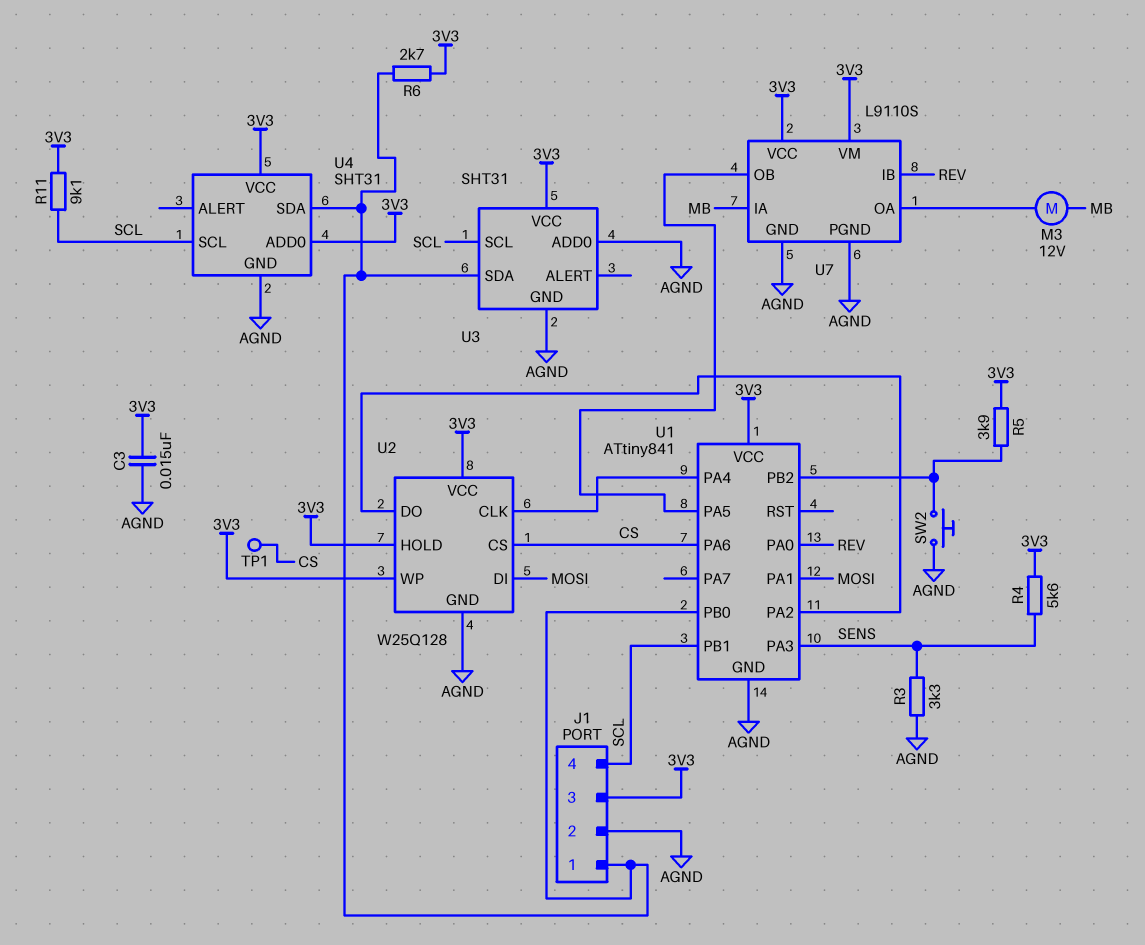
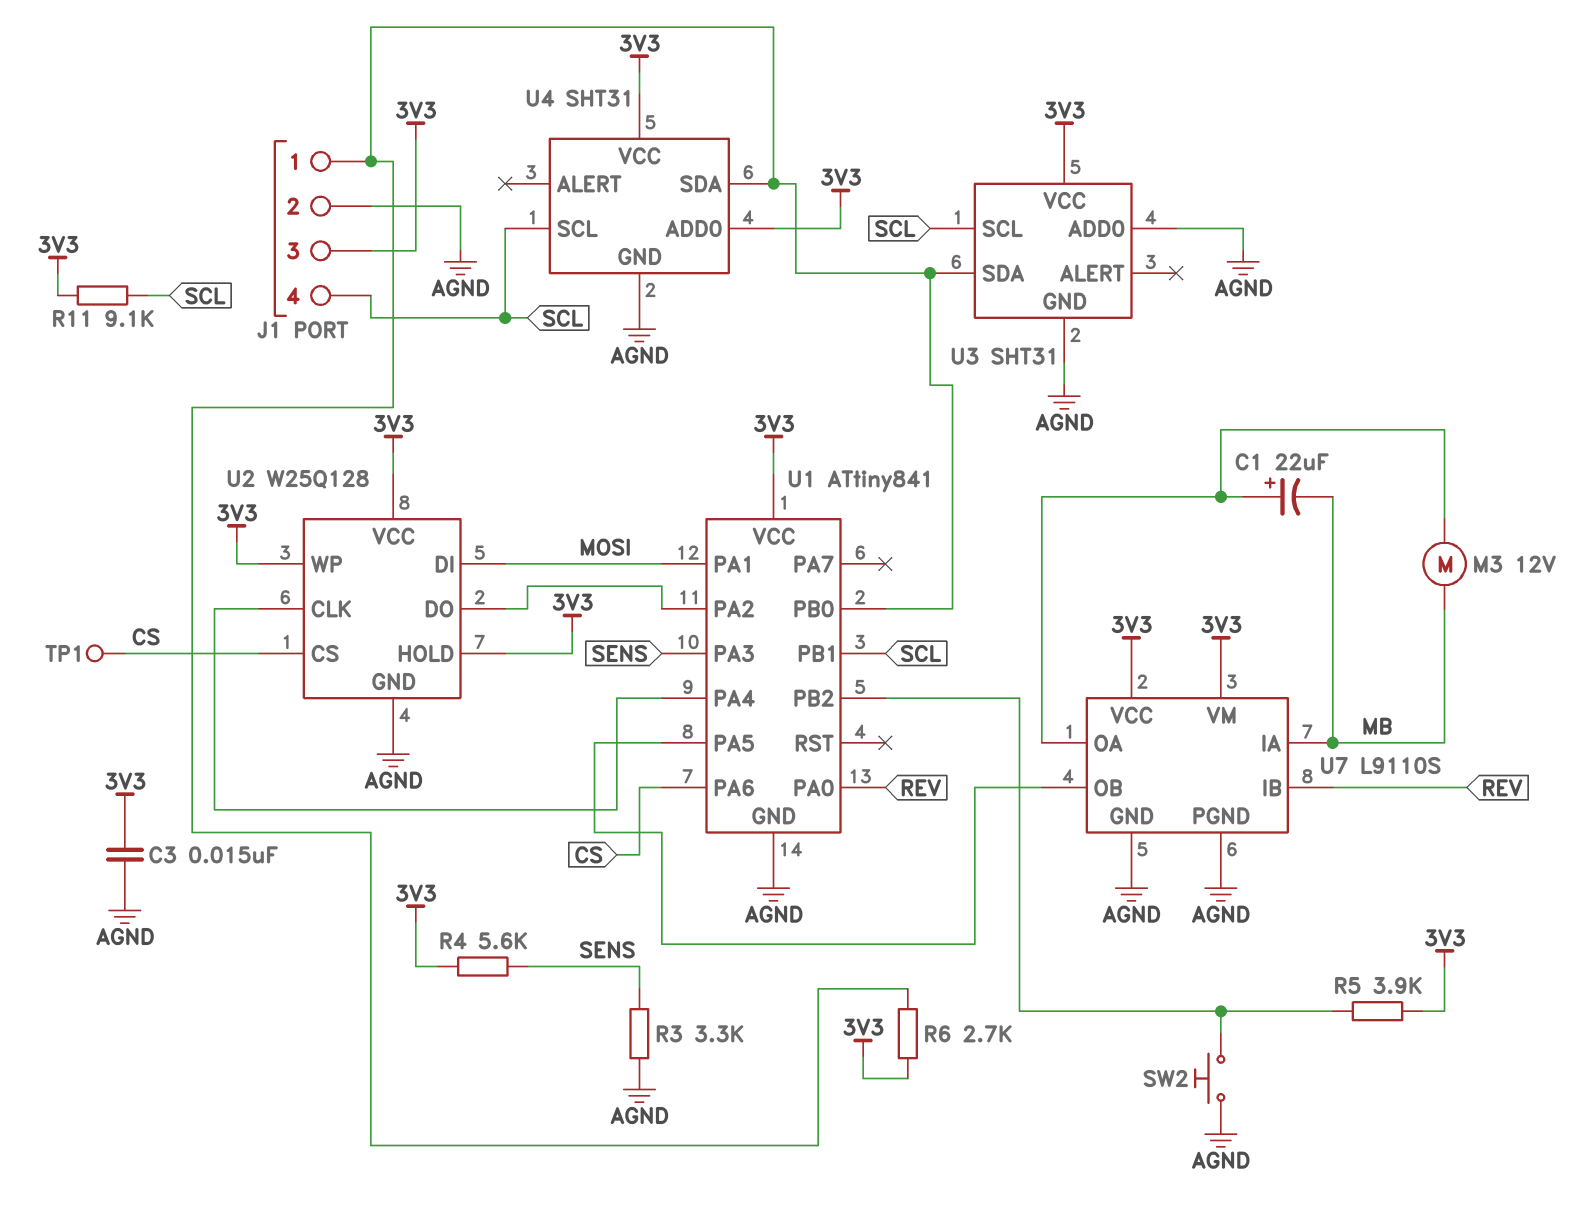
C1: none -> 22uF (plus U7/OA, minus MB)

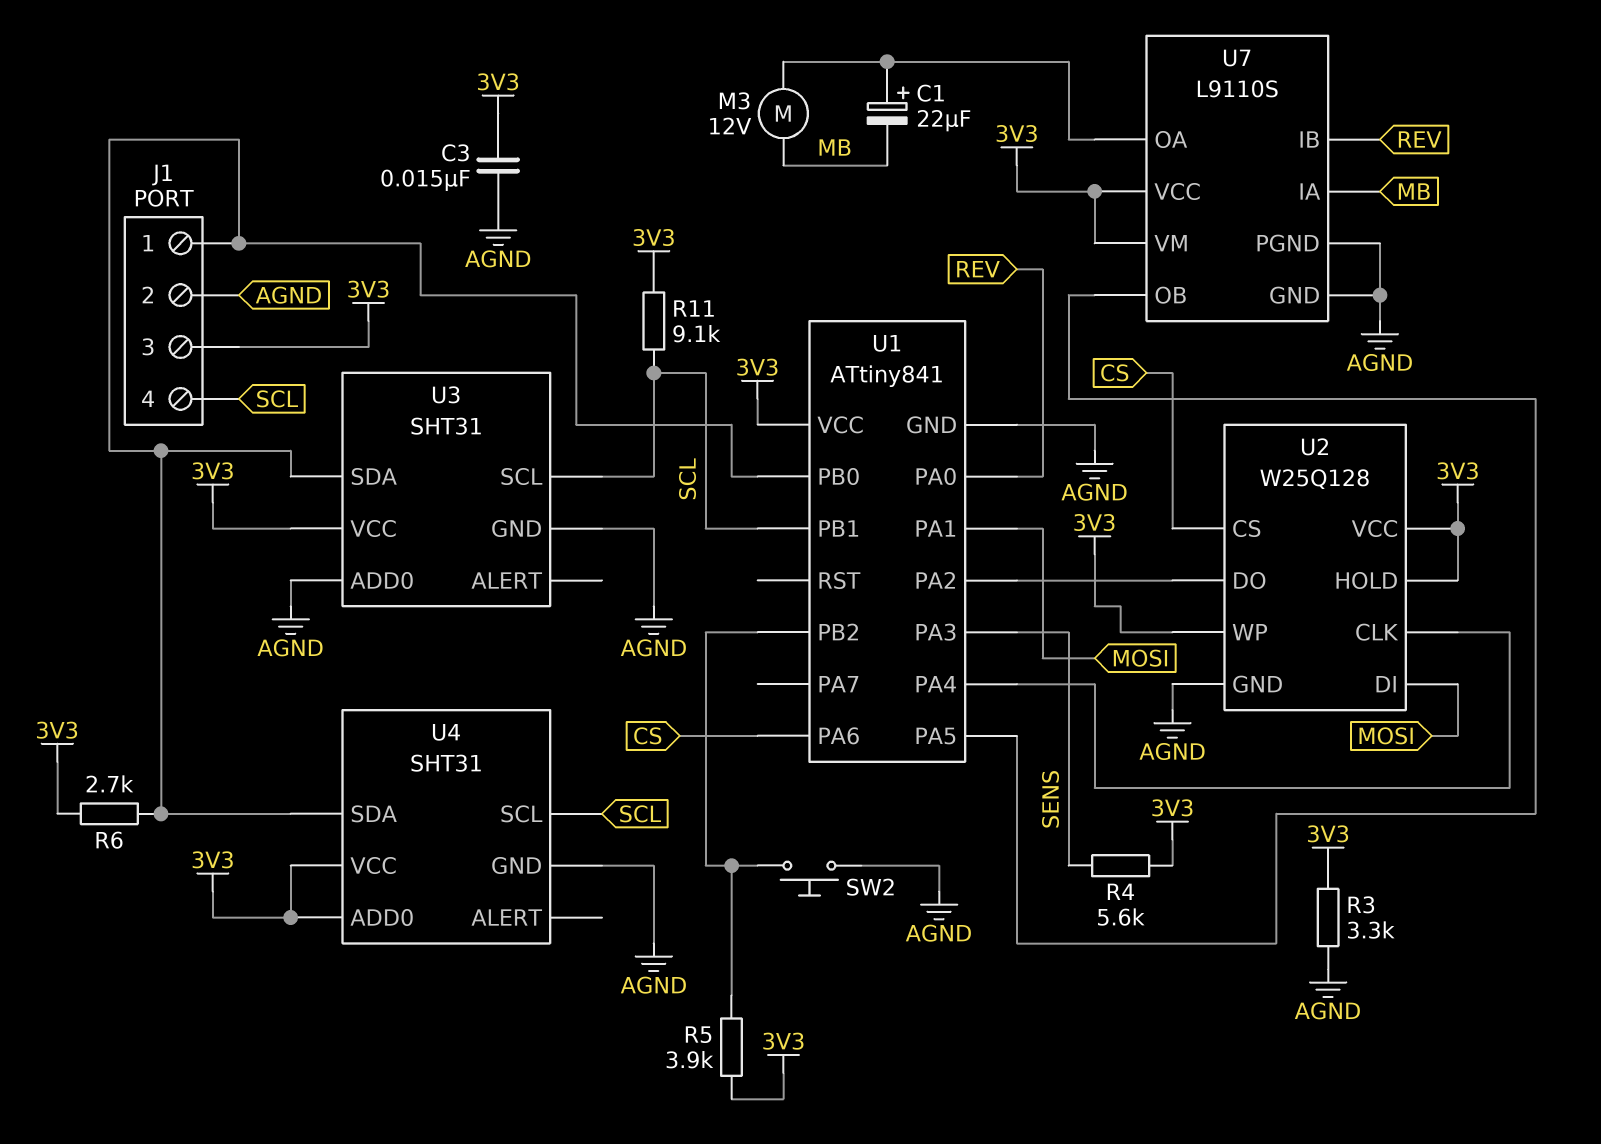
R3: 3.3k (AGND, SENS) -> 3.3k (3V3, AGND)
TP1: test point (CS) -> none

